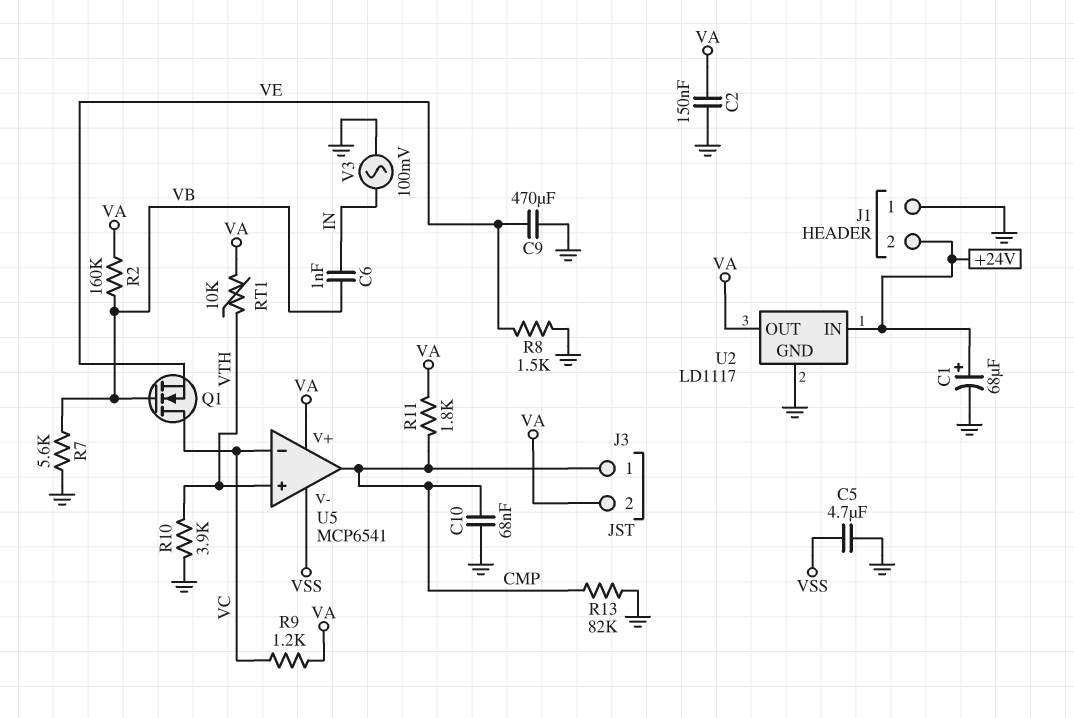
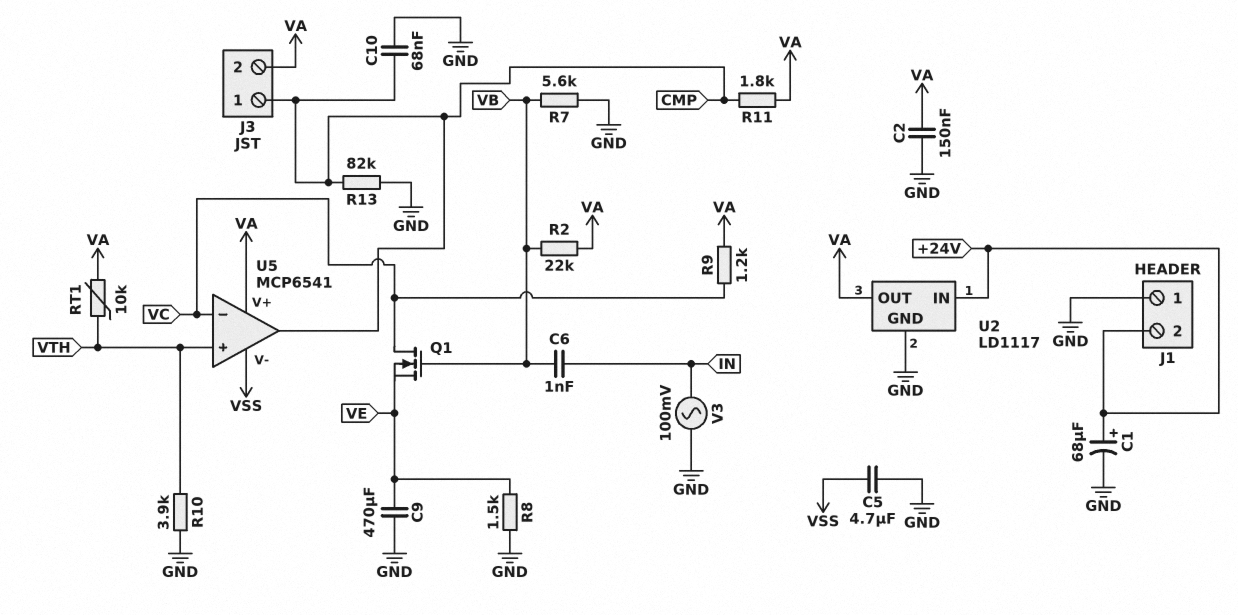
R2: 160k (VA, VB) -> 22k (VA, VB)

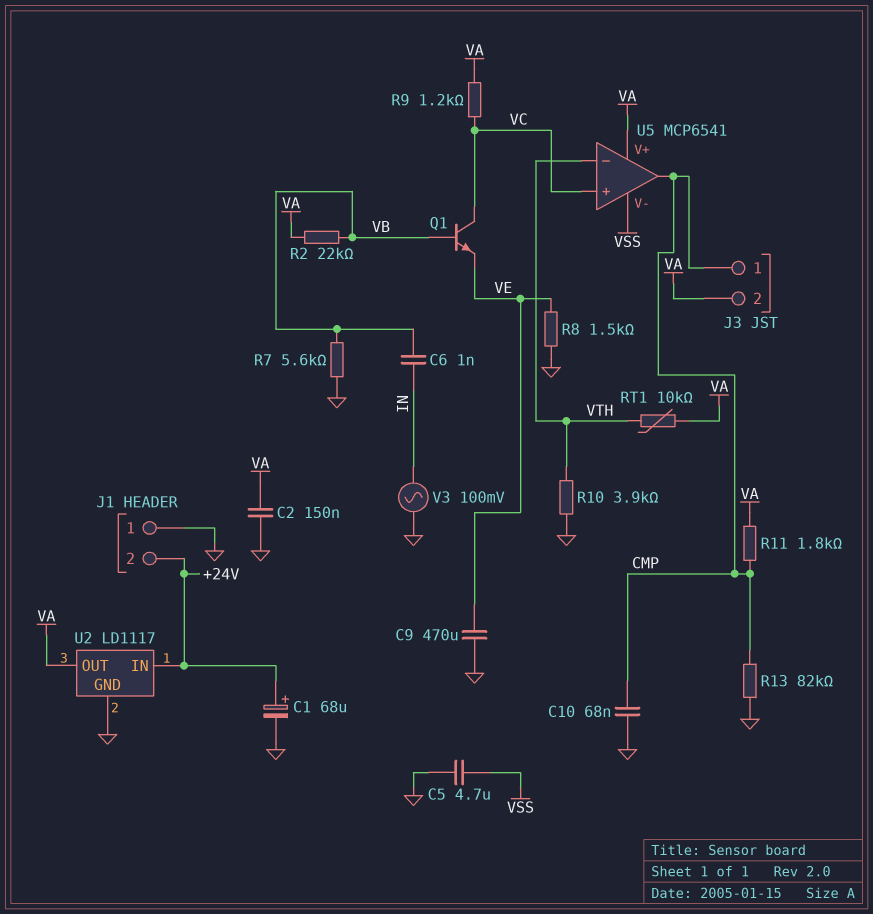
Q1: NMOS (G VB, D VC, S VE) -> NPN (B VB, C VC, E VE)
U5 pin in+: VTH -> VC
U5 pin in-: VC -> VTH

